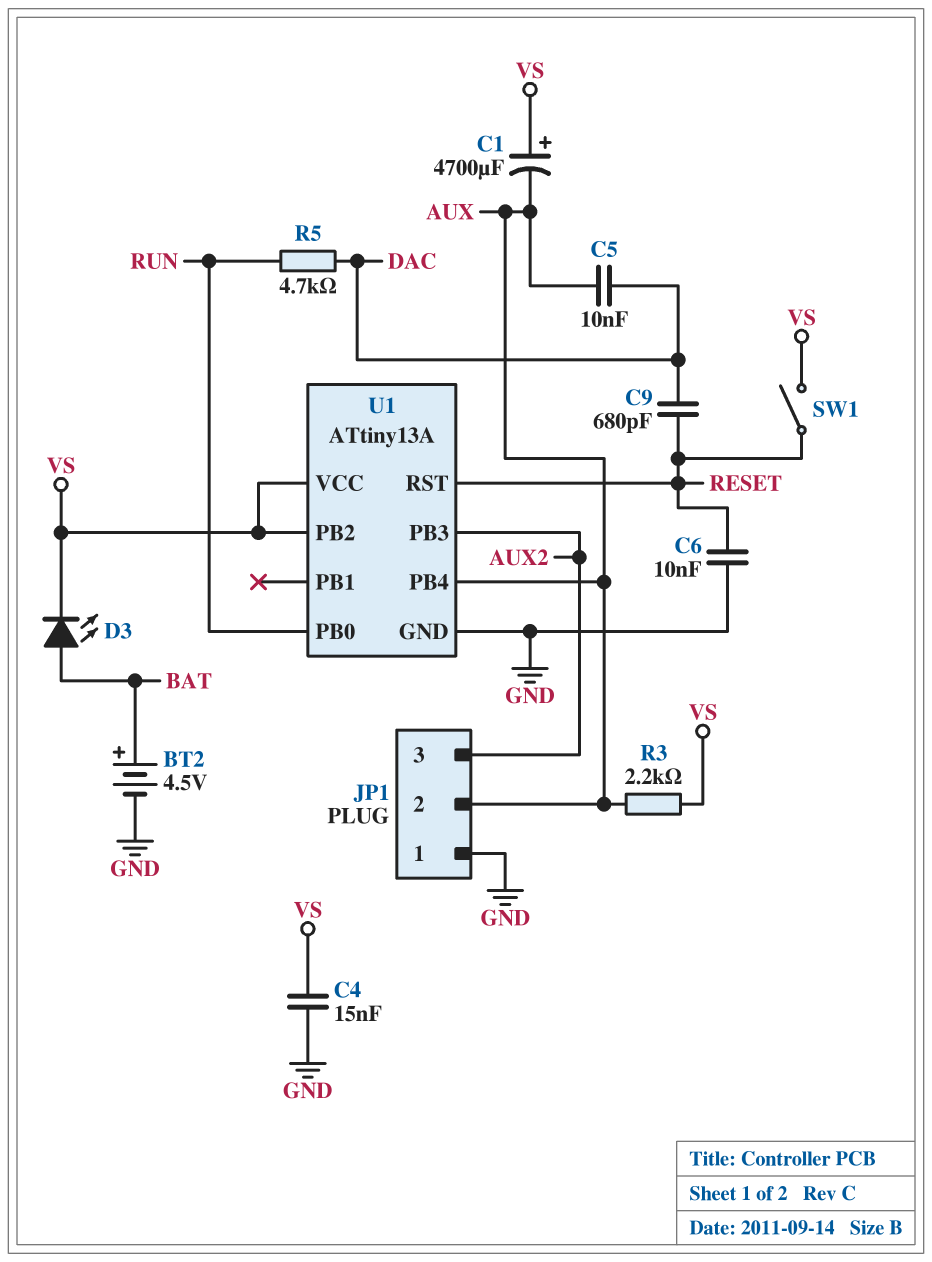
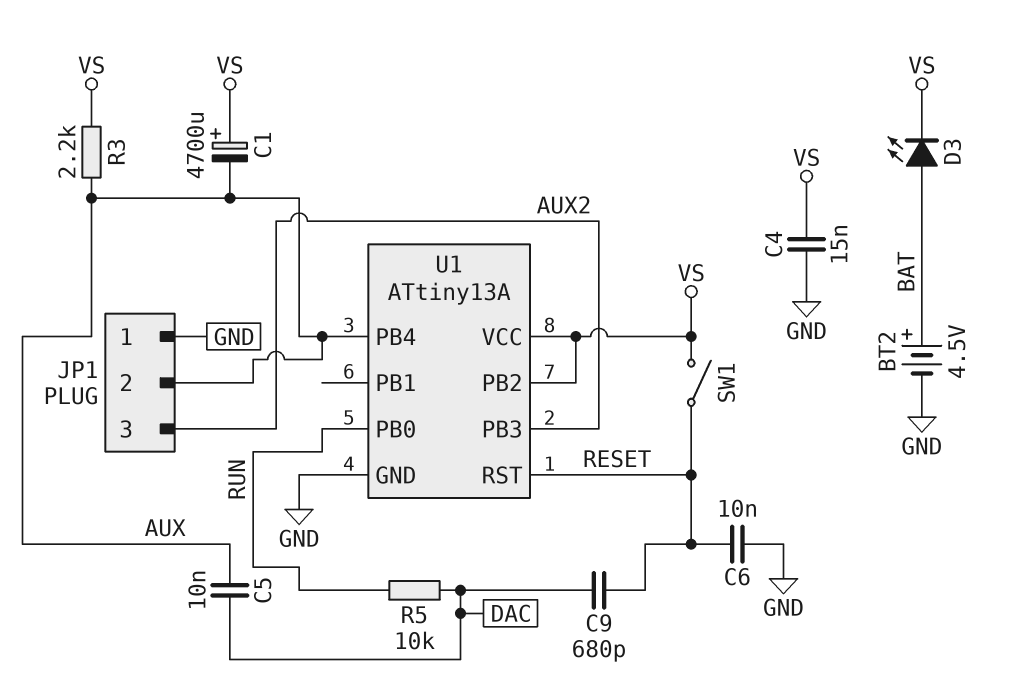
R5: 4.7k (DAC, RUN) -> 10k (DAC, RUN)

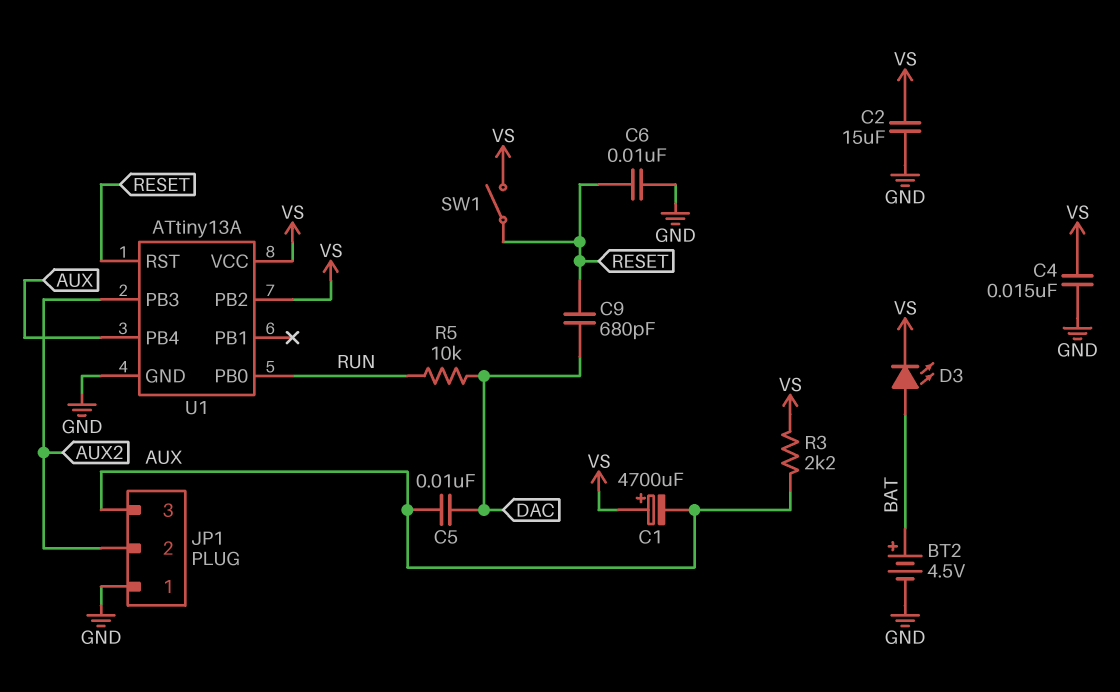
C2: none -> 15uF (GND, VS)
JP1 pin 2: AUX -> AUX2
JP1 pin 3: AUX2 -> AUX

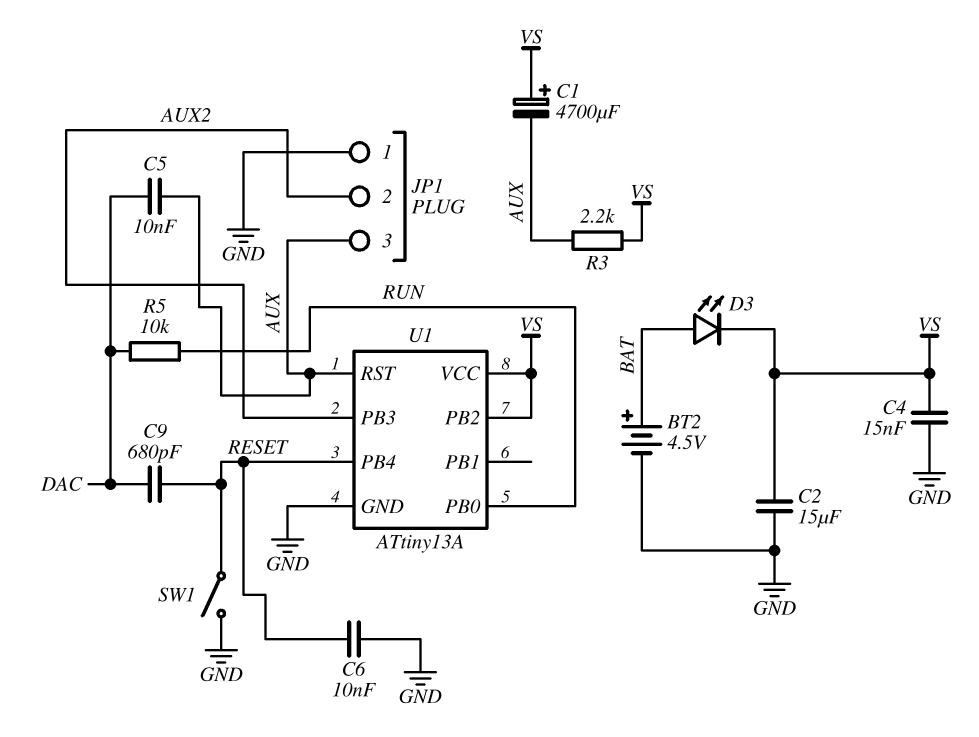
SW1: switch (RESET, VS) -> switch (GND, RESET)
U1 pin PB4: AUX -> RESET
U1 pin RST: RESET -> AUX

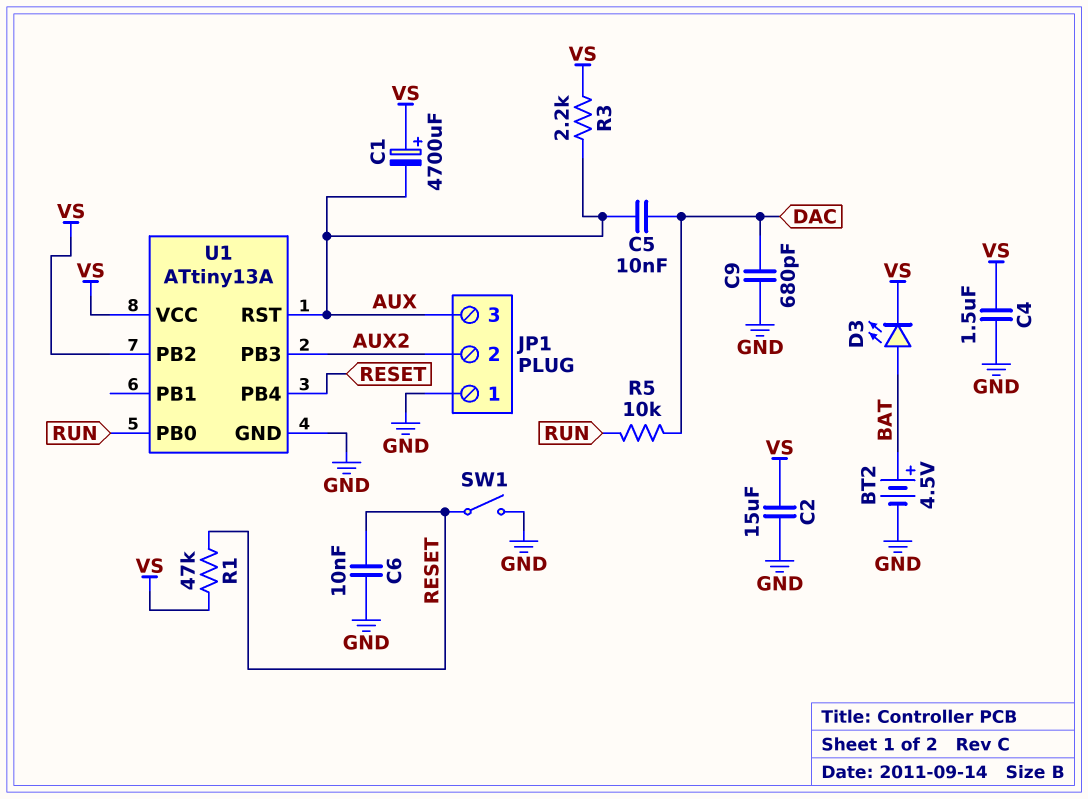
C4: 15nF (GND, VS) -> 1.5uF (GND, VS)
C9: 680pF (DAC, RESET) -> 680pF (DAC, GND)
R1: none -> 47k (RESET, VS)

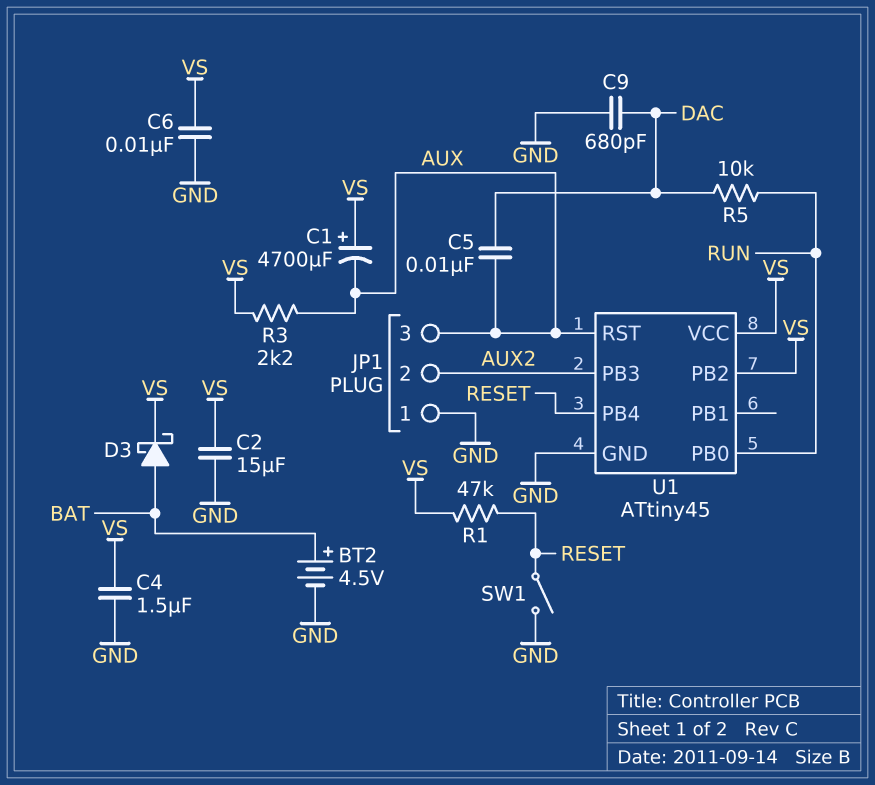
C6: 10nF (GND, RESET) -> 10nF (GND, VS)
D3: LED (A BAT, K VS) -> schottky (A BAT, K VS)
U1: ATtiny13A -> ATtiny45

